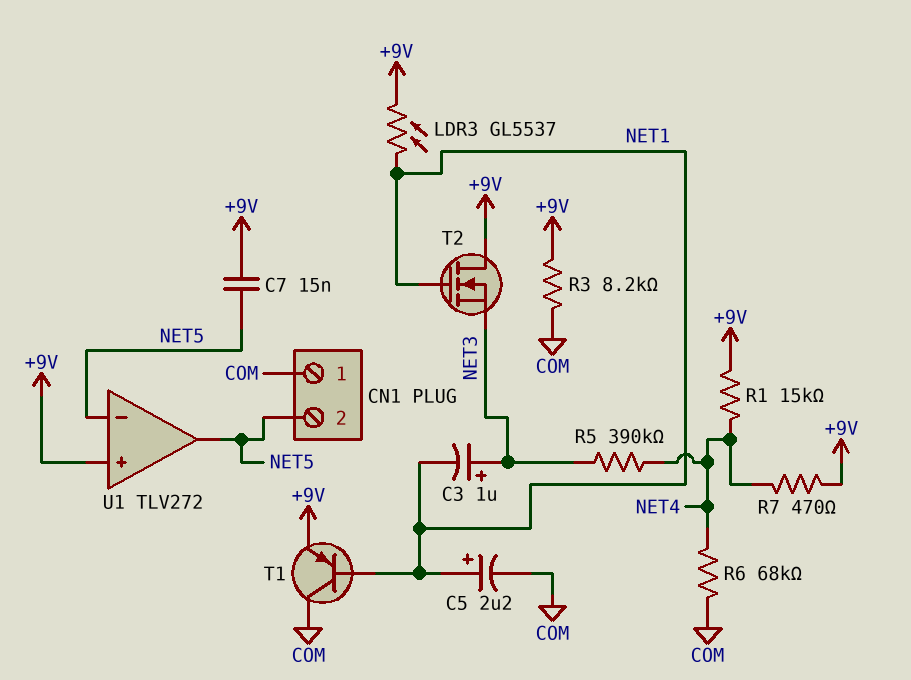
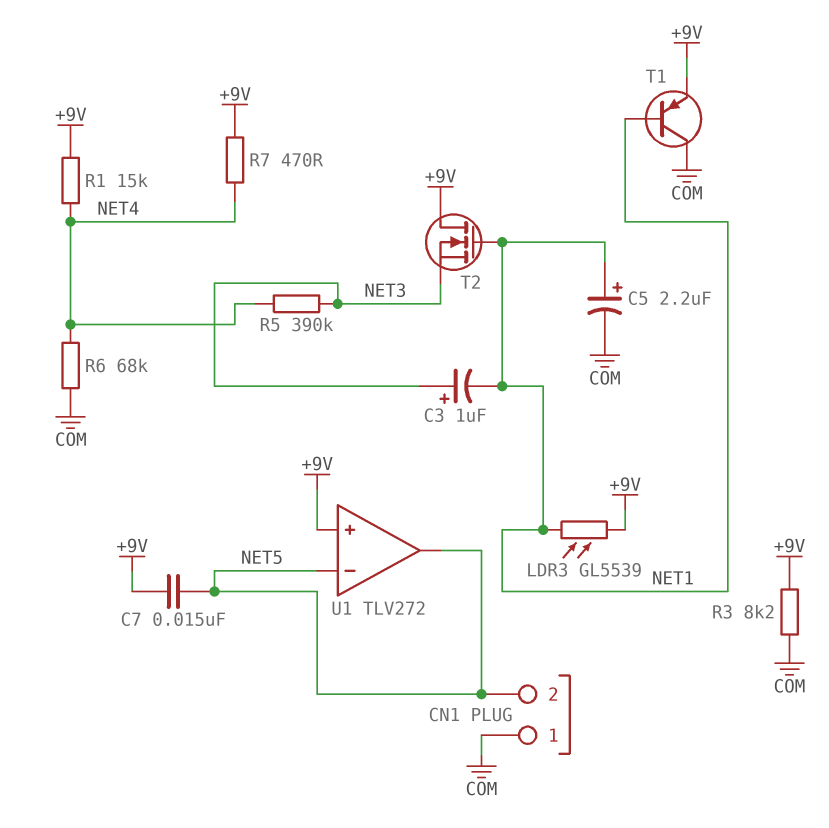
LDR3: GL5537 (+9V, NET1) -> GL5539 (+9V, NET1)

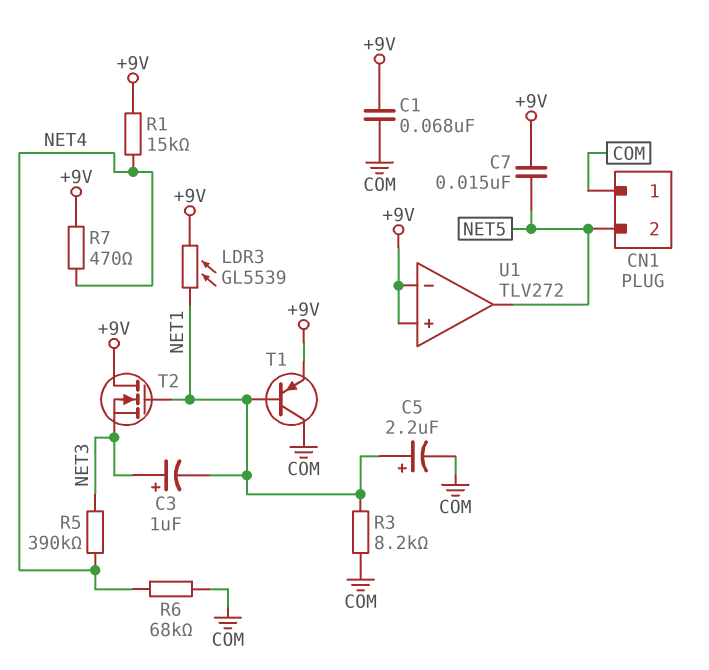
C1: none -> 68nF (+9V, COM)
R3: 8.2k (+9V, COM) -> 8.2k (COM, NET1)
U1 pin in-: NET5 -> +9V

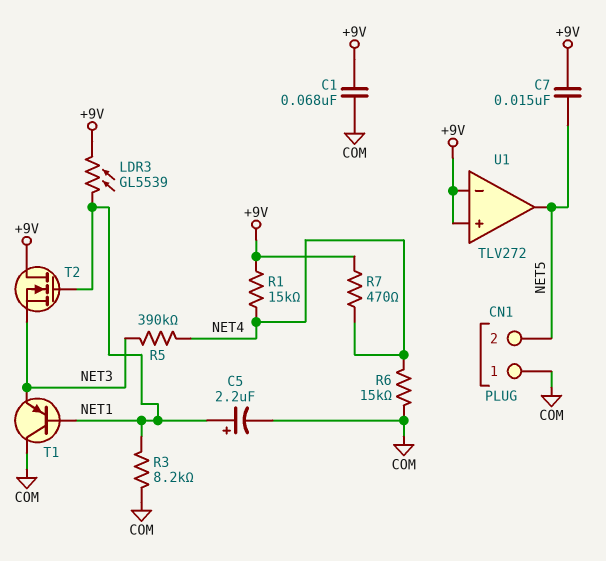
C3: 1uF (plus NET3, minus NET1) -> none
R6: 68k (COM, NET4) -> 15k (COM, NET4)
T1: PNP (B NET1, C COM, E +9V) -> PNP (B NET1, C COM, E NET3)

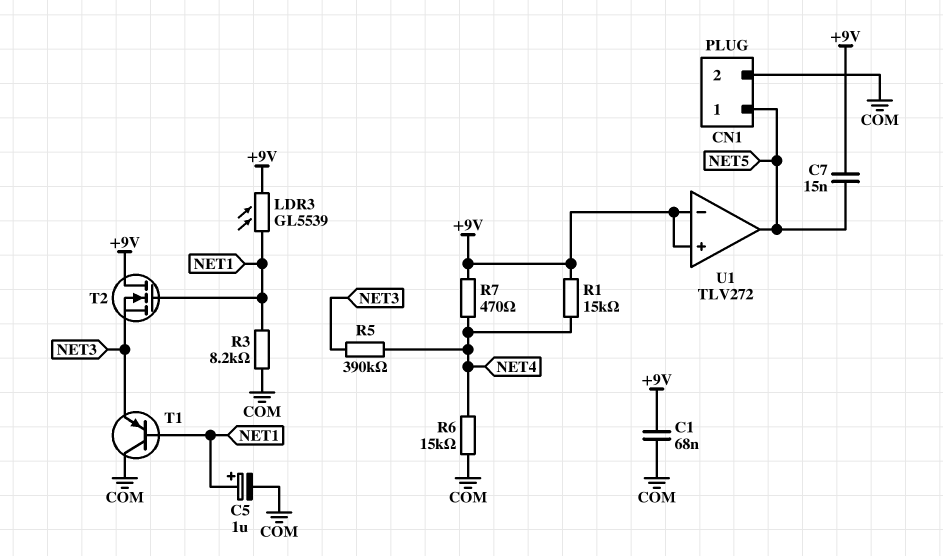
C5: 2.2uF (plus NET1, minus COM) -> 1uF (plus NET1, minus COM)
CN1 pin 1: COM -> NET5
CN1 pin 2: NET5 -> COM

